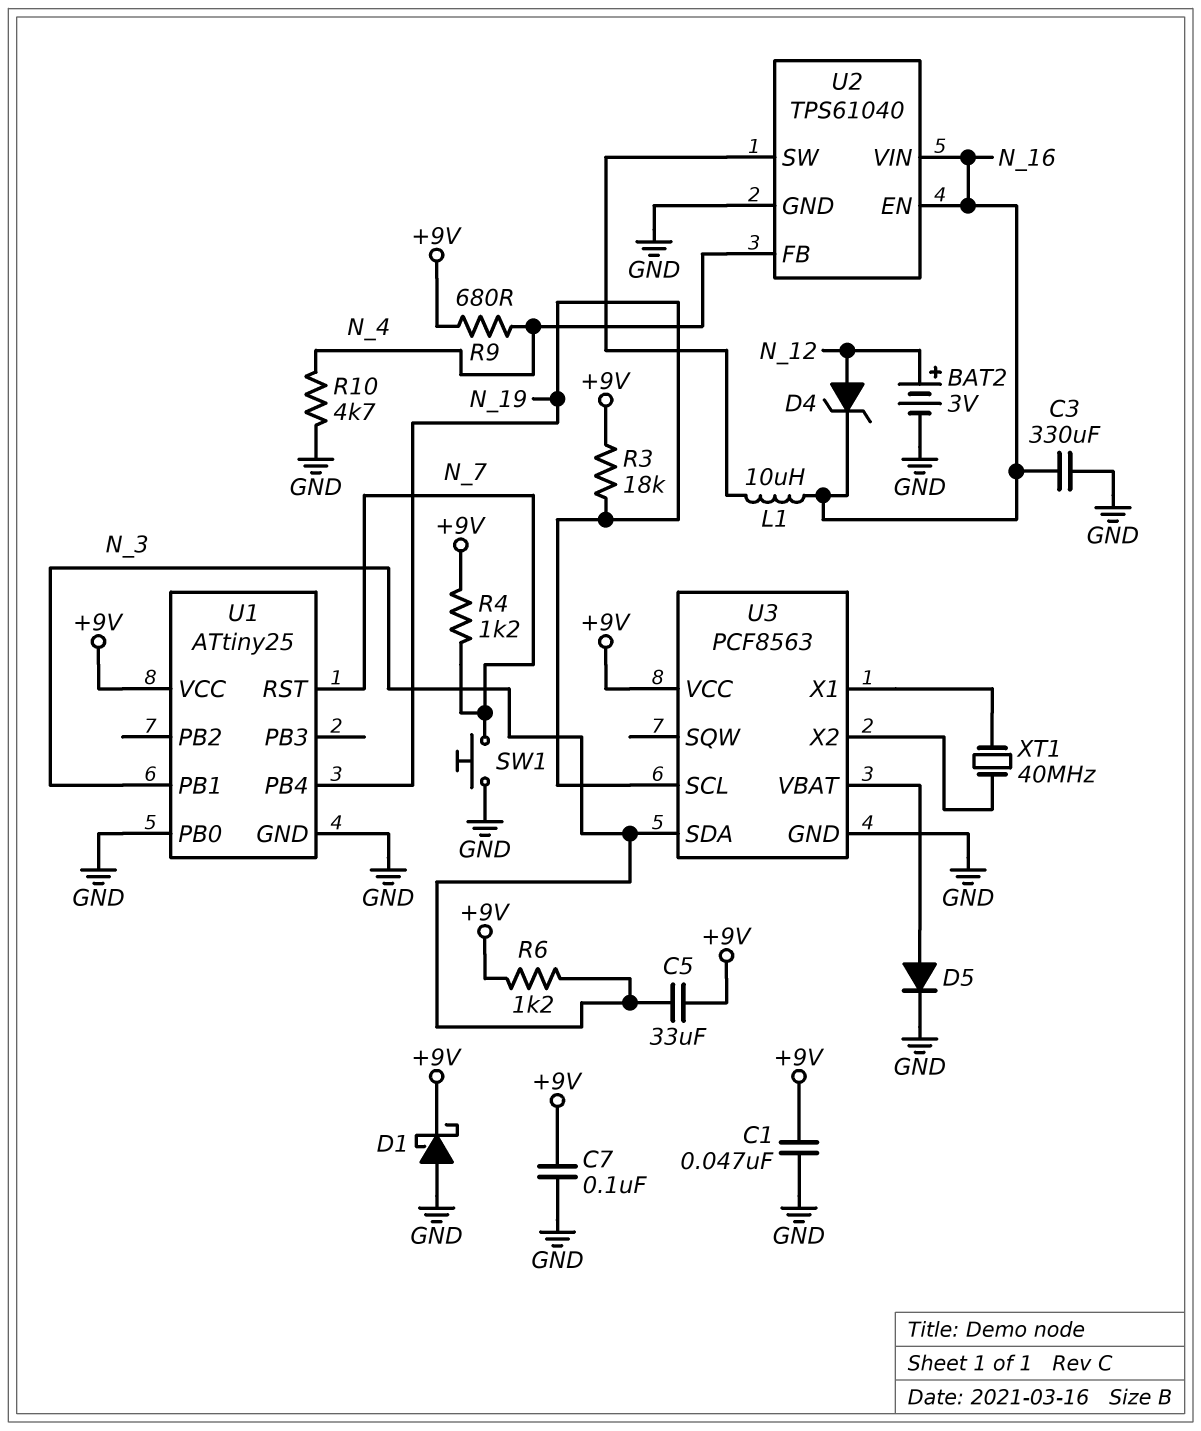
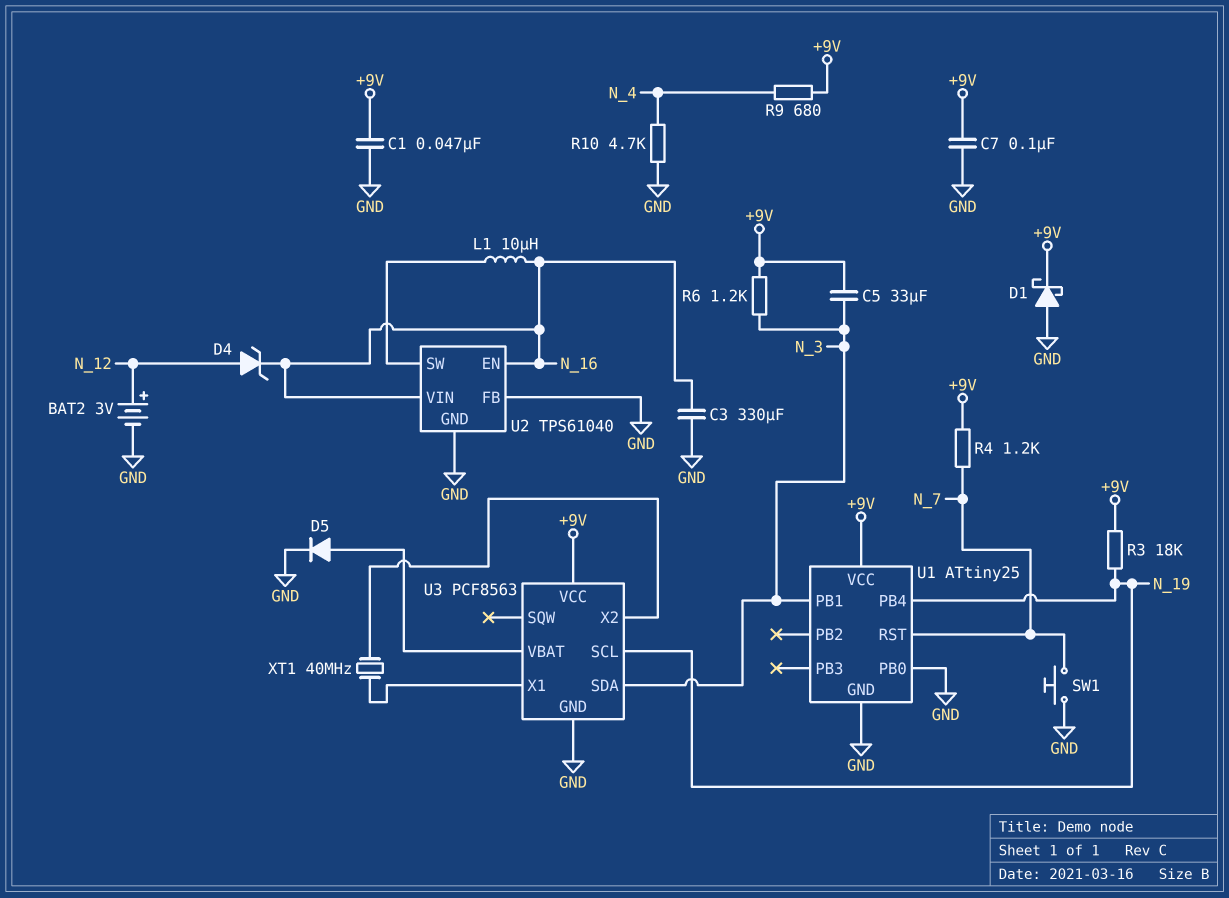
U2 pin FB: N_4 -> GND

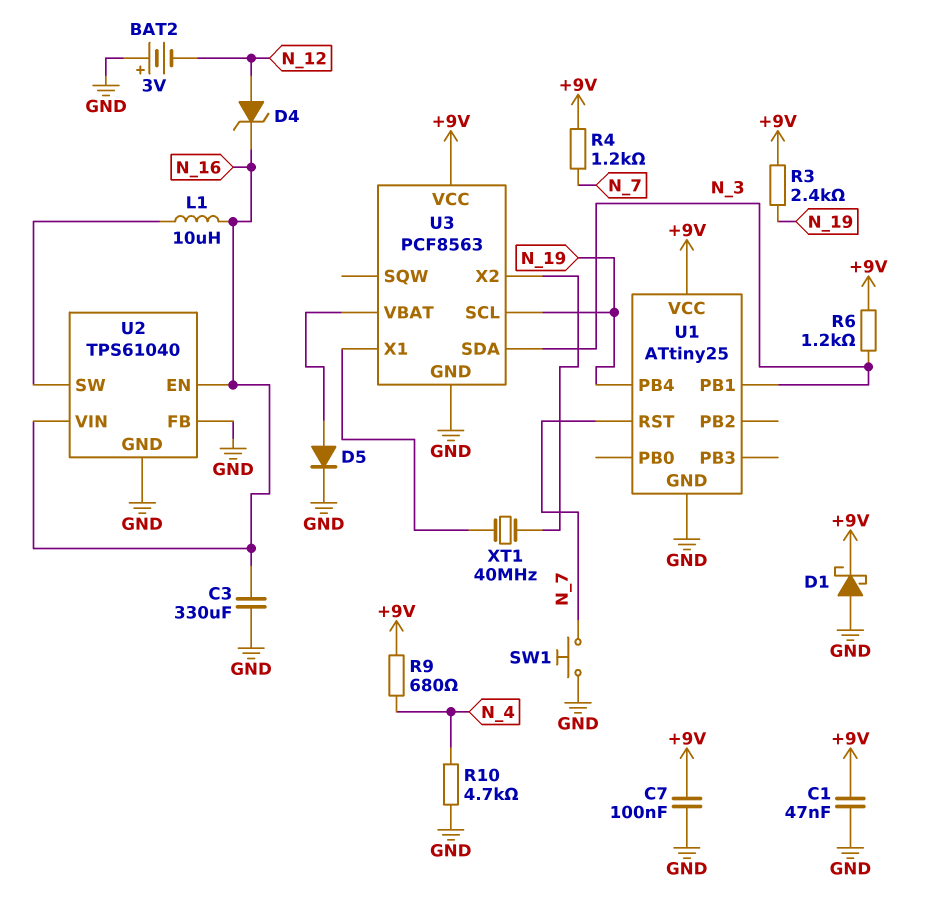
BAT2: 3V (plus N_12, minus GND) -> 3V (plus GND, minus N_12)
C5: 33uF (+9V, N_3) -> none
R3: 18k (+9V, N_19) -> 2.4k (+9V, N_19)
U1 pin PB0: GND -> none

